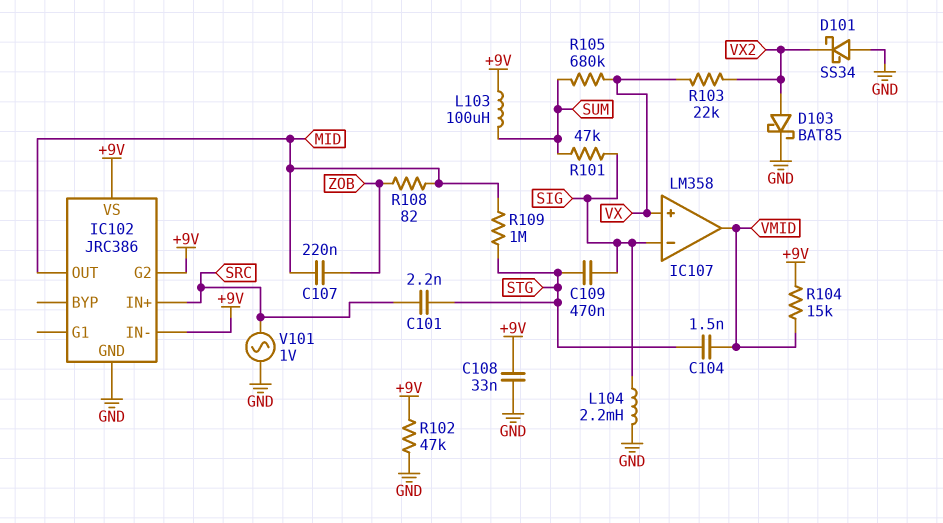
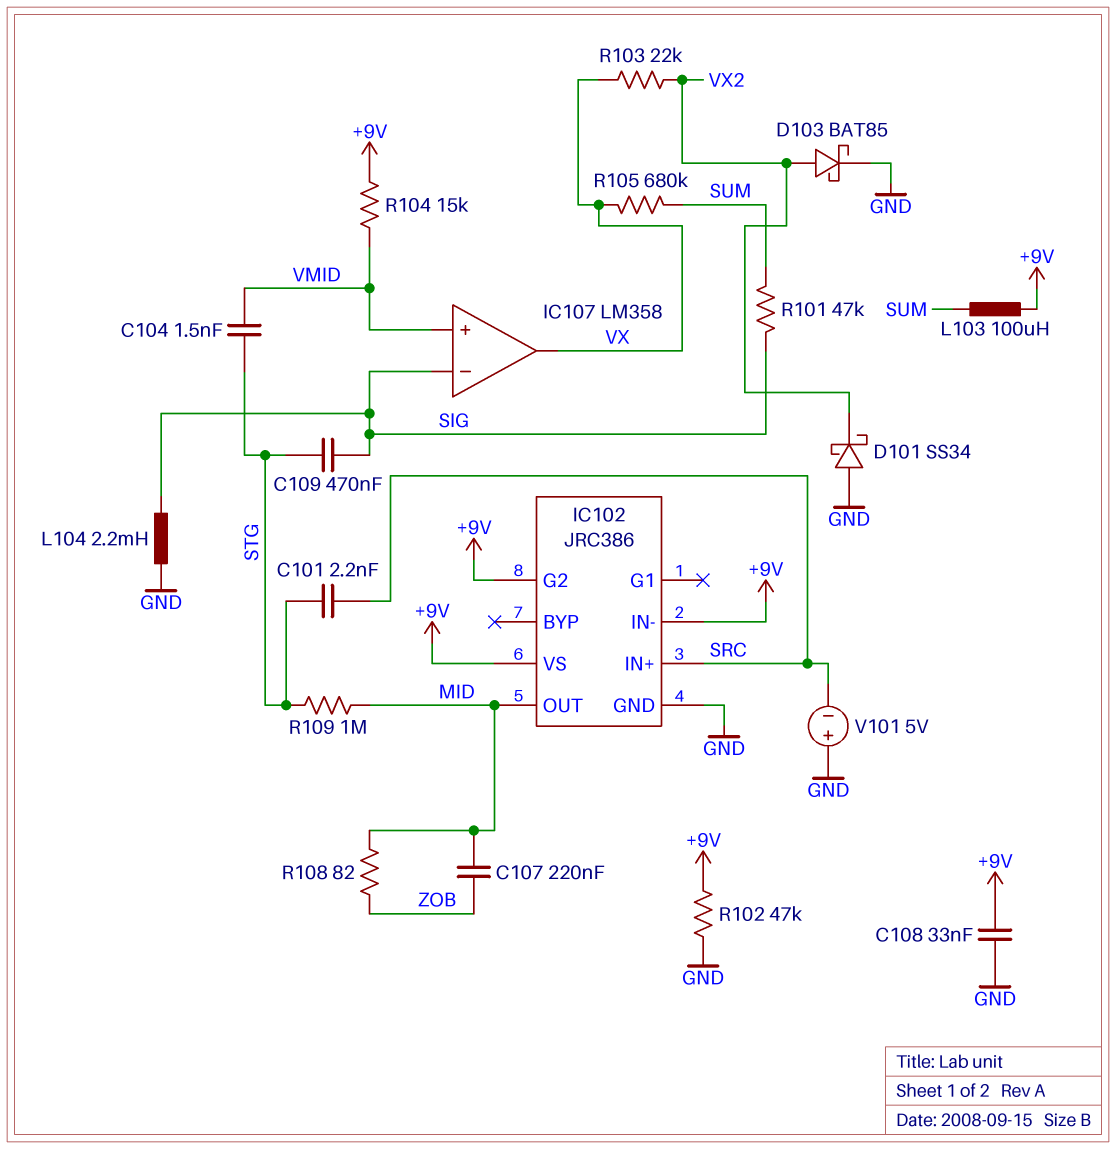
IC107 pin in+: VX -> VMID
IC107 pin out: VMID -> VX
V101: AC 1V (GND, SRC) -> 5V (plus GND, minus SRC)

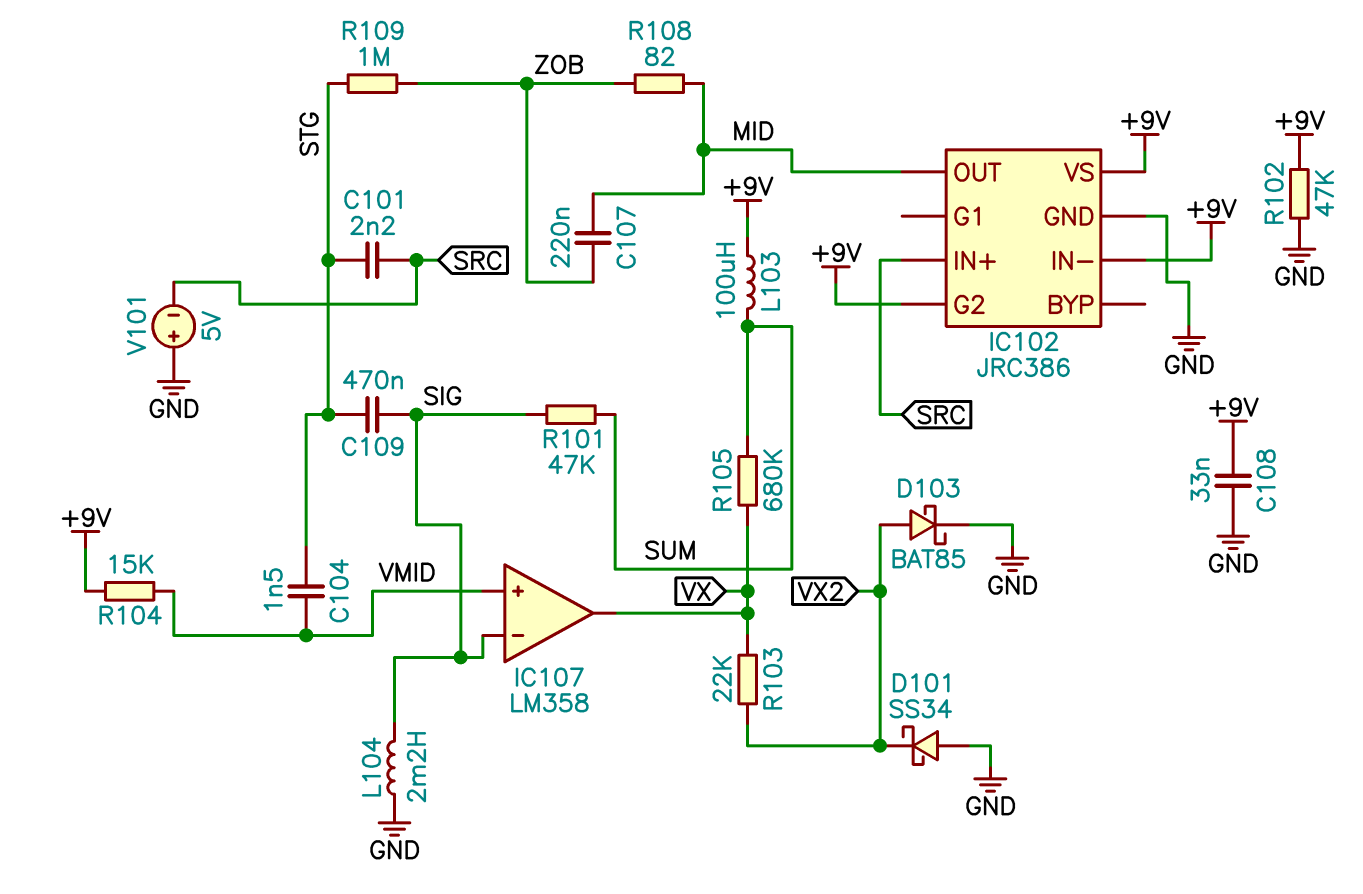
R109: 1M (MID, STG) -> 1M (STG, ZOB)

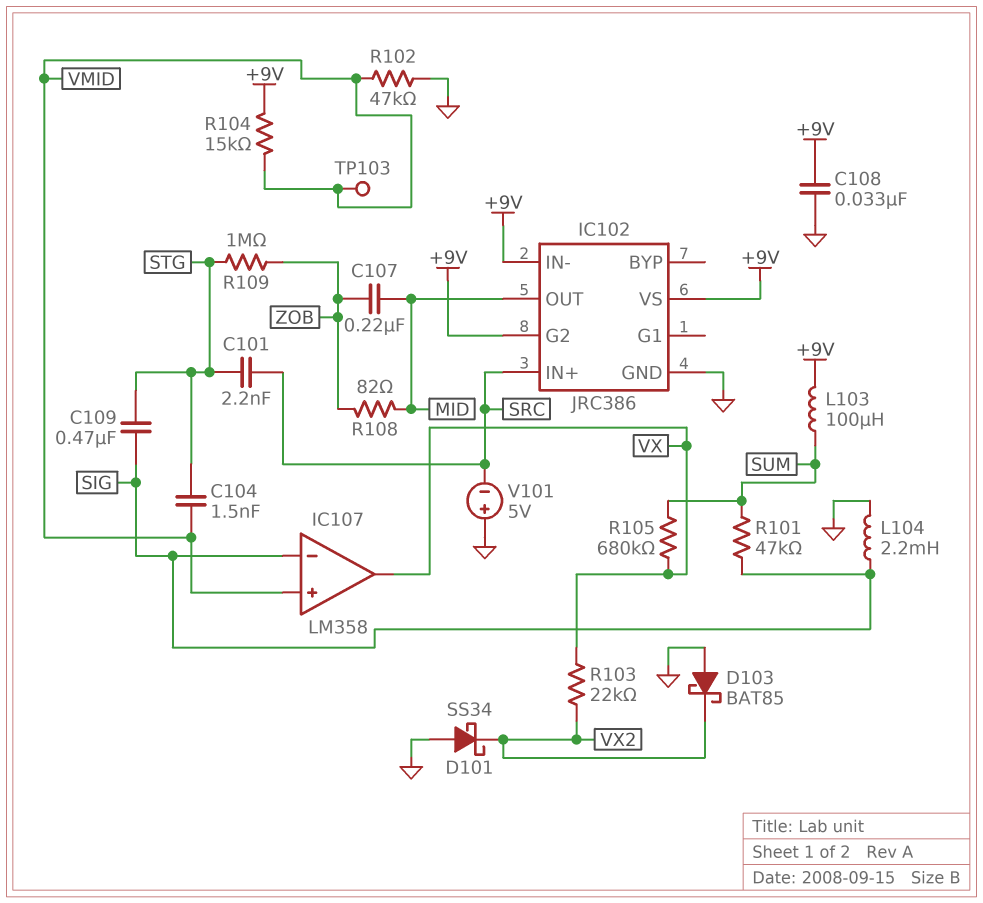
D103: schottky BAT85 (A VX2, K GND) -> schottky BAT85 (A GND, K VX2)
R102: 47k (+9V, GND) -> 47k (GND, VMID)
TP103: none -> test point (VMID)

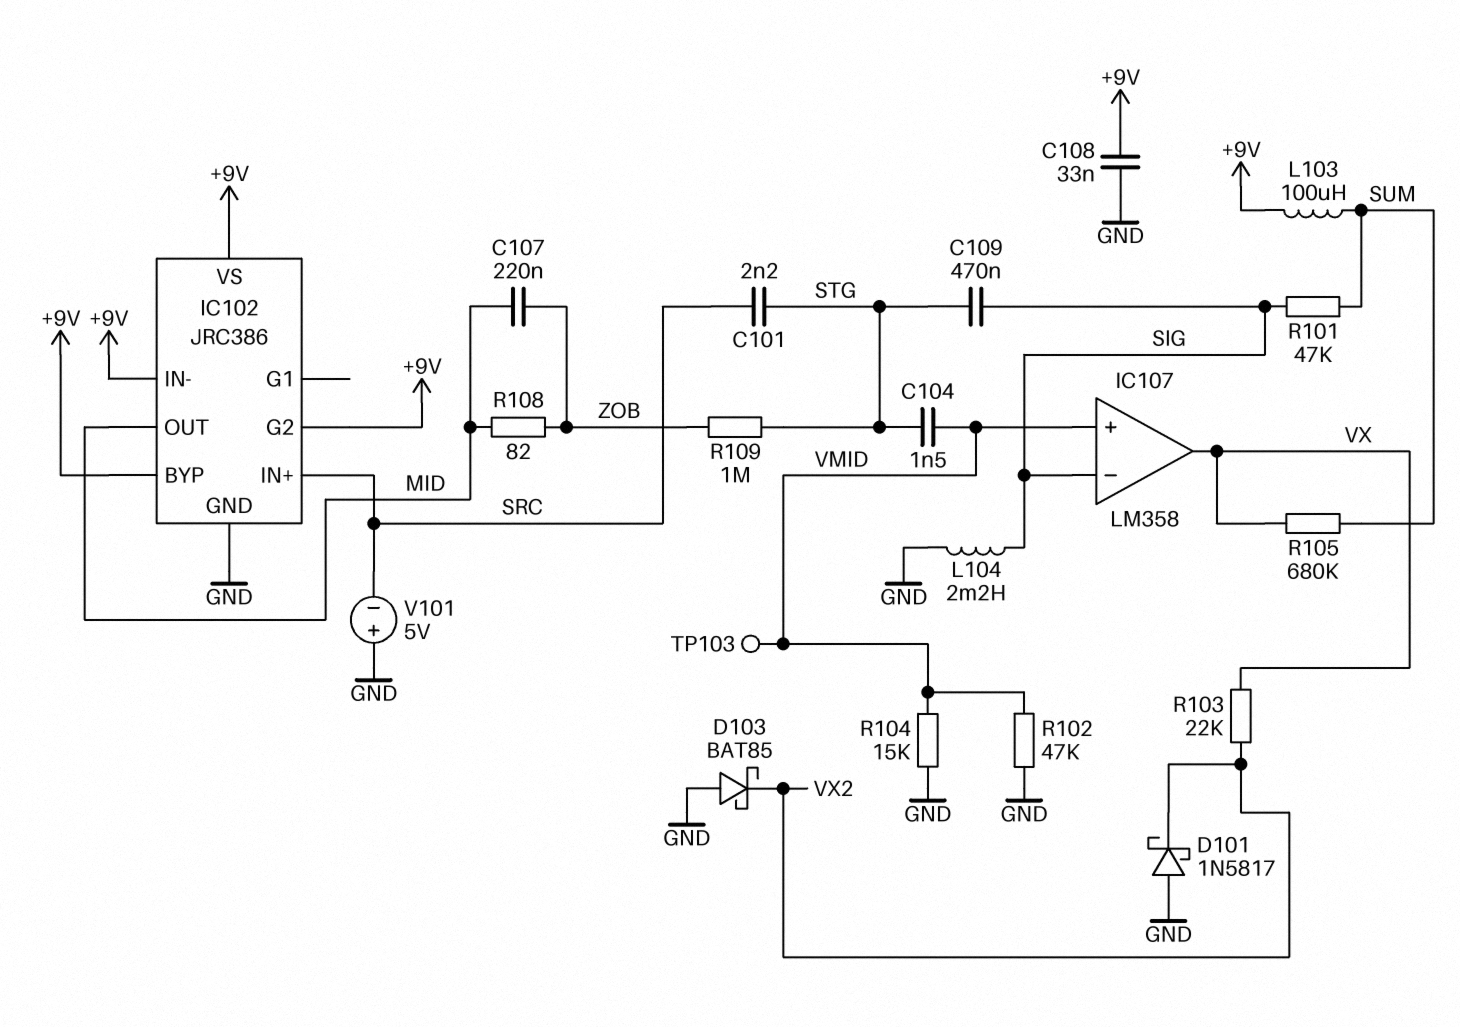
D101: schottky SS34 (A GND, K VX2) -> schottky 1N5817 (A GND, K VX2)
IC102 pin BYP: none -> +9V
R104: 15k (+9V, VMID) -> 15k (GND, VMID)

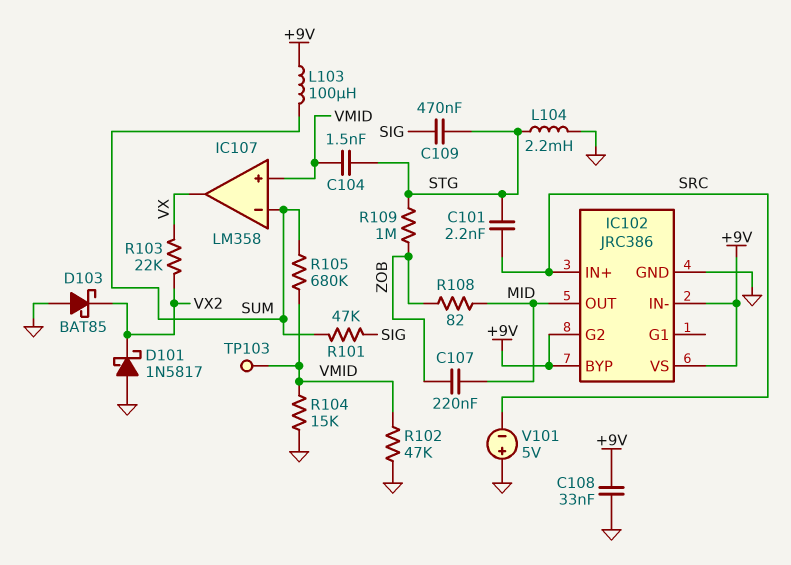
IC107 pin in-: SIG -> SUM
L104: 2.2mH (GND, SIG) -> 2.2mH (GND, STG)
R105: 680k (SUM, VX) -> 680k (SUM, VMID)

